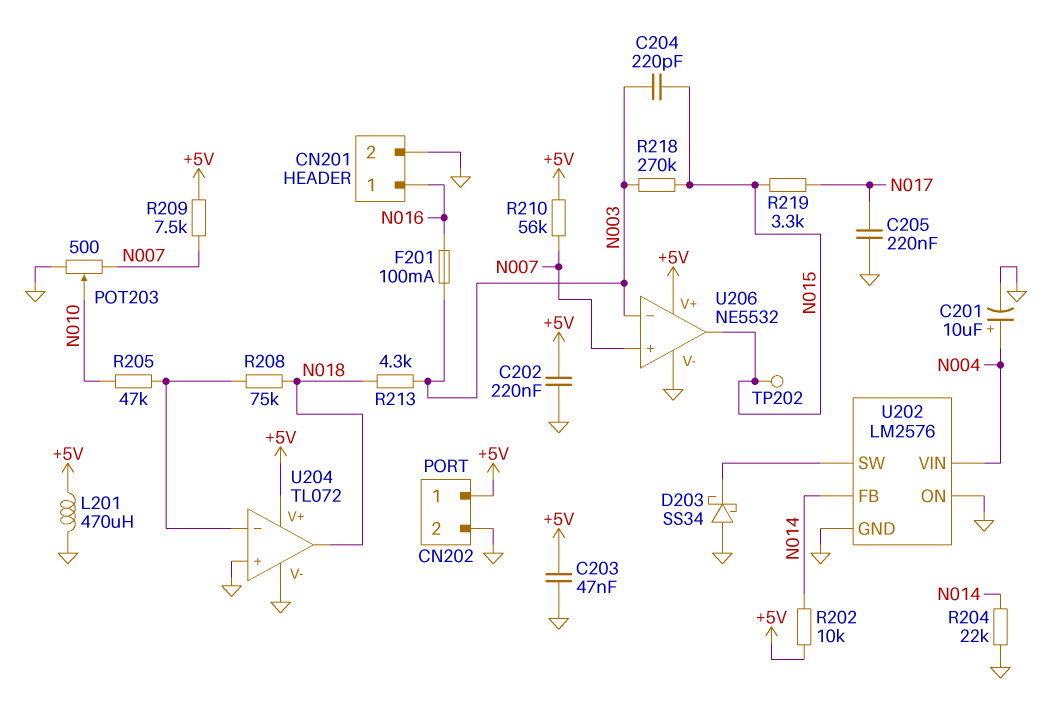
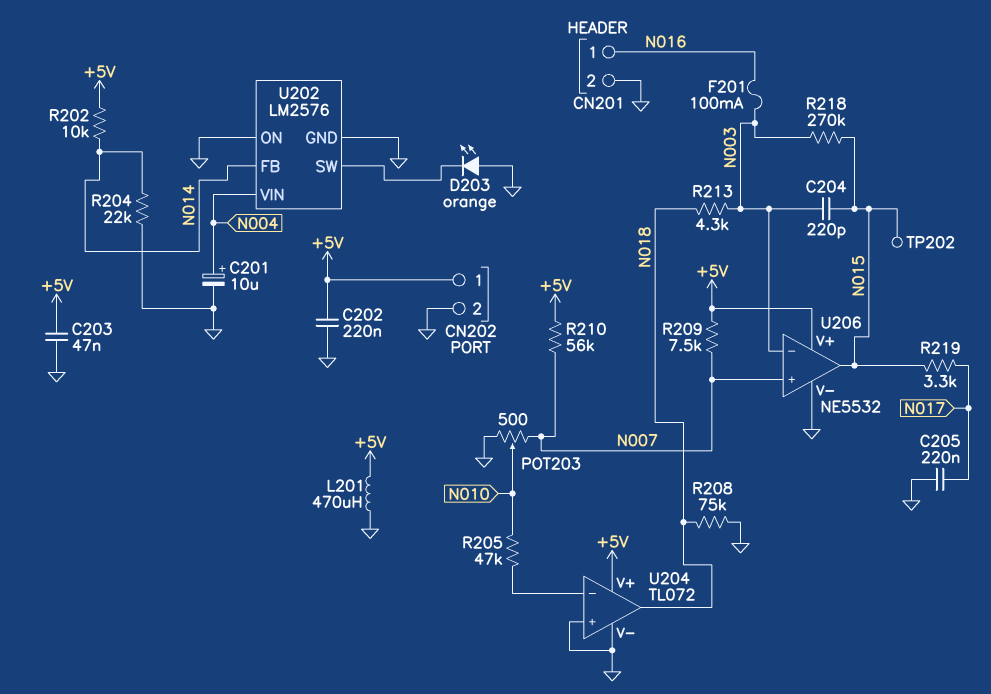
D203: schottky SS34 (A GND, K U202/SW) -> LED orange (A GND, K U202/SW)
R208: 75k (N018, U204/in-) -> 75k (GND, N018)

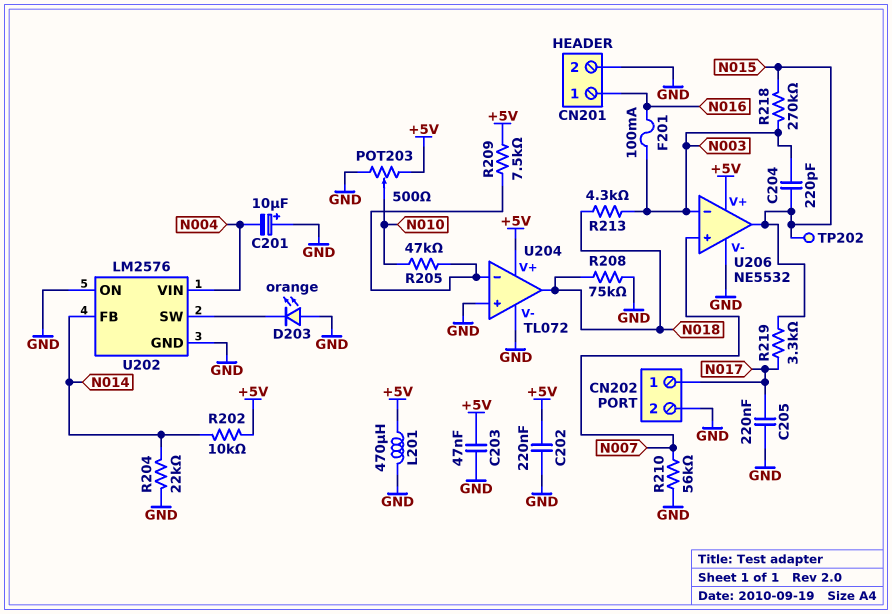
C201: 10uF (plus N004, minus GND) -> 10uF (plus GND, minus N004)
CN202 pin 1: +5V -> N017
POT203: 500 (GND, N007, wiper N010) -> 500 (+5V, GND, wiper N010)
R209: 7.5k (+5V, N007) -> 7.5k (+5V, U204/in-)
R210: 56k (+5V, N007) -> 56k (GND, N007)

